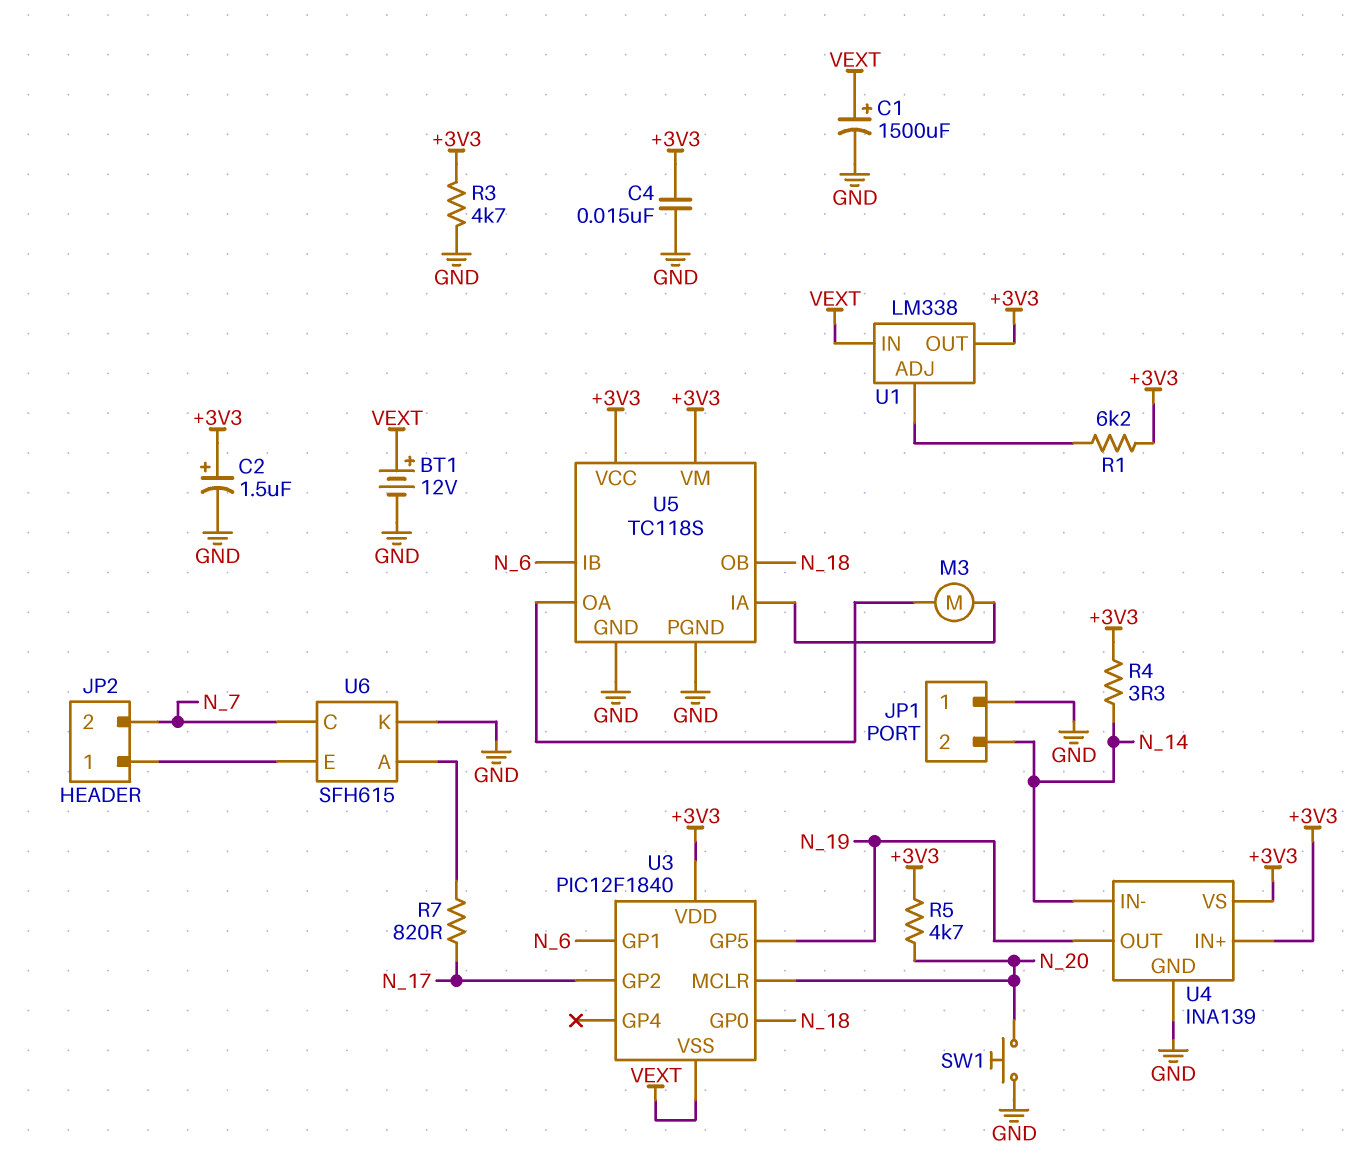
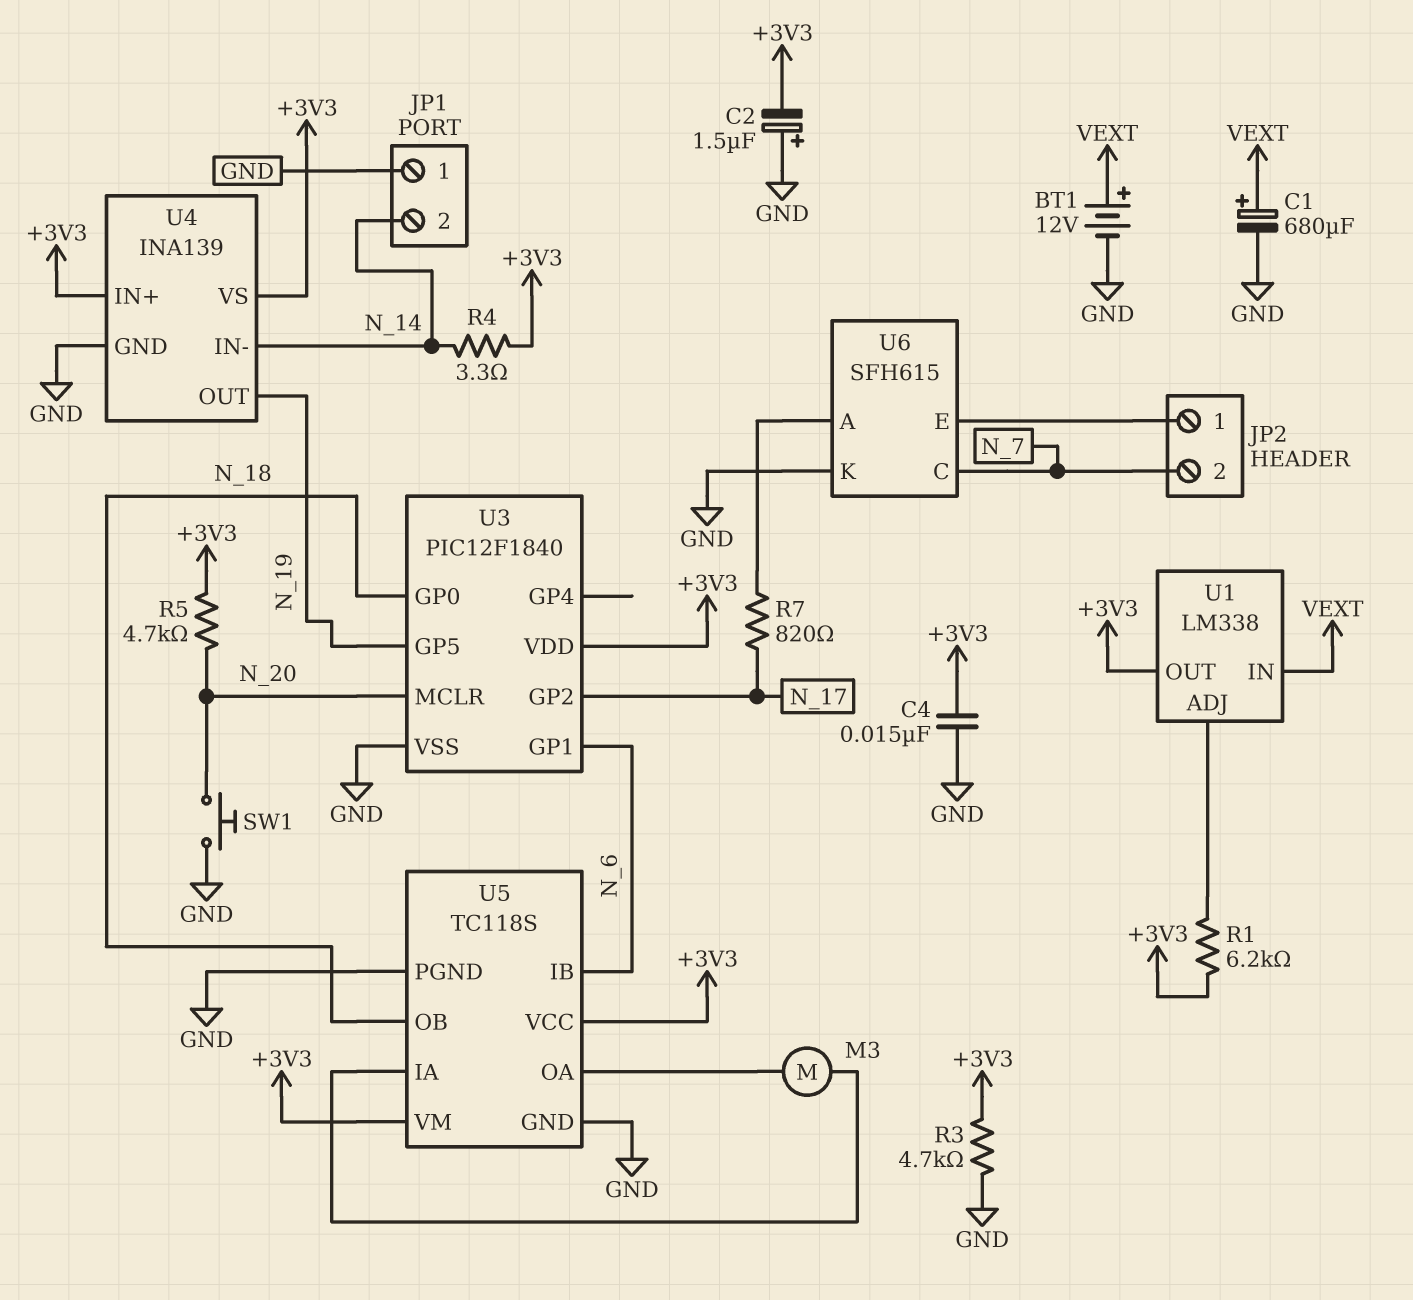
C1: 1500uF (plus VEXT, minus GND) -> 680uF (plus VEXT, minus GND)
C2: 1.5uF (plus +3V3, minus GND) -> 1.5uF (plus GND, minus +3V3)
U3 pin VSS: VEXT -> GND

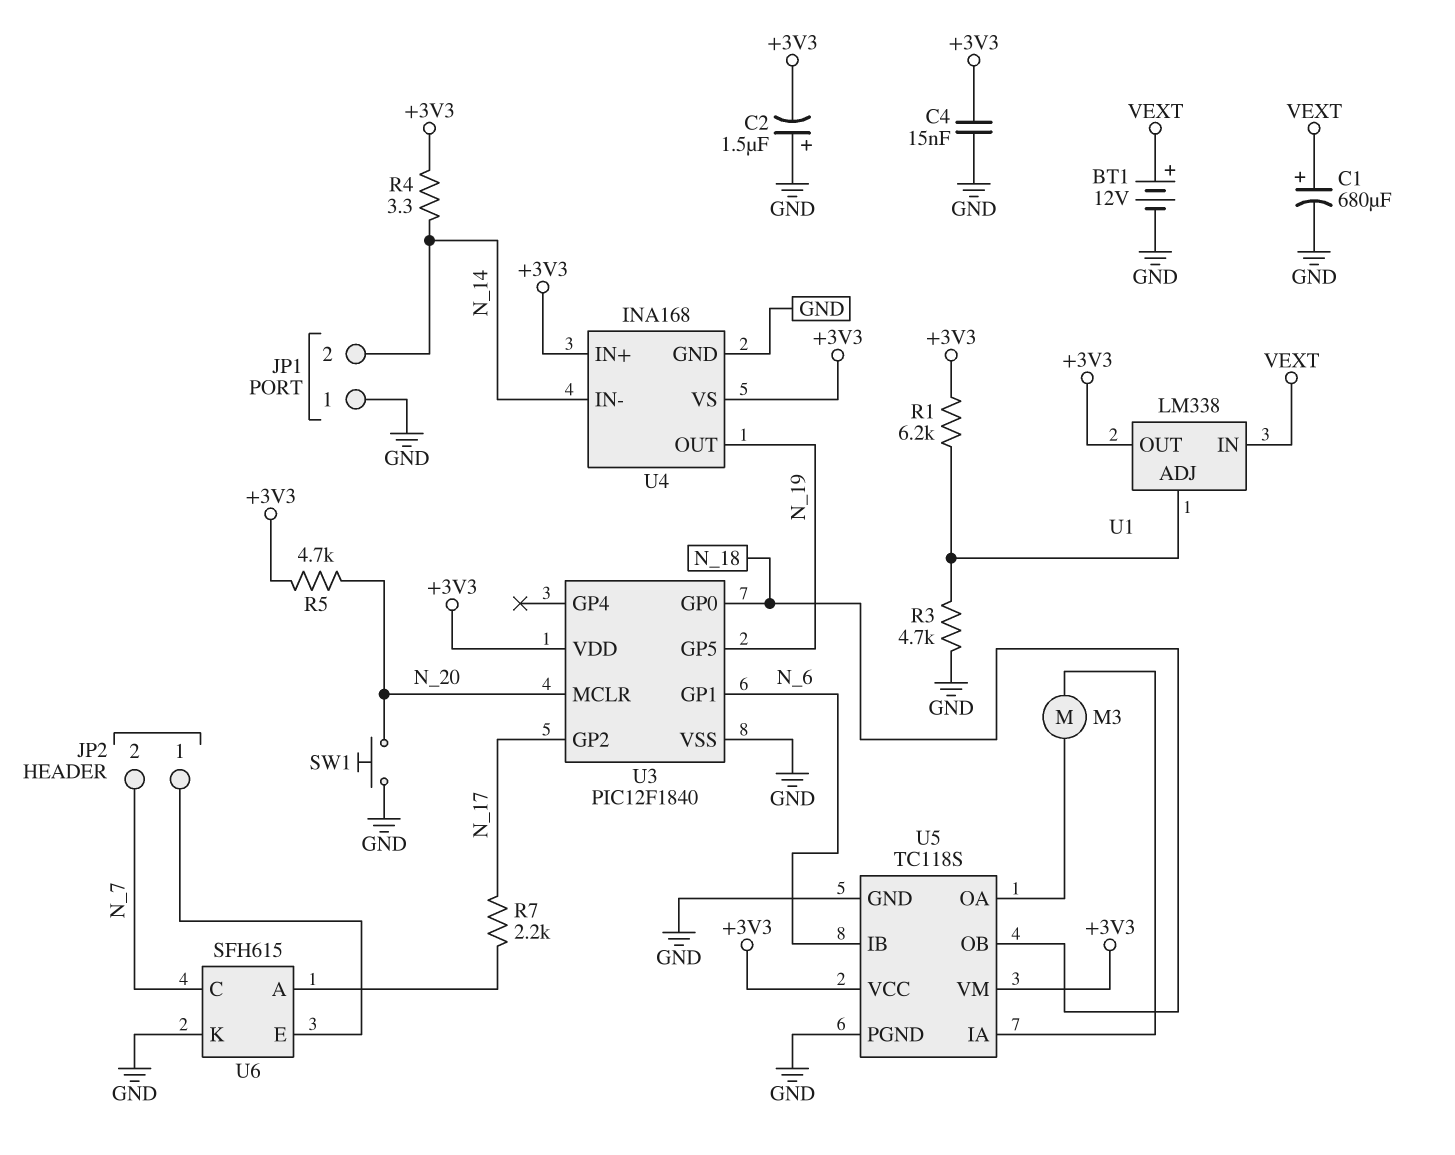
R3: 4.7k (+3V3, GND) -> 4.7k (GND, U1/ADJ)
R7: 820 (N_17, U6/A) -> 2.2k (N_17, U6/A)
U4: INA139 -> INA168

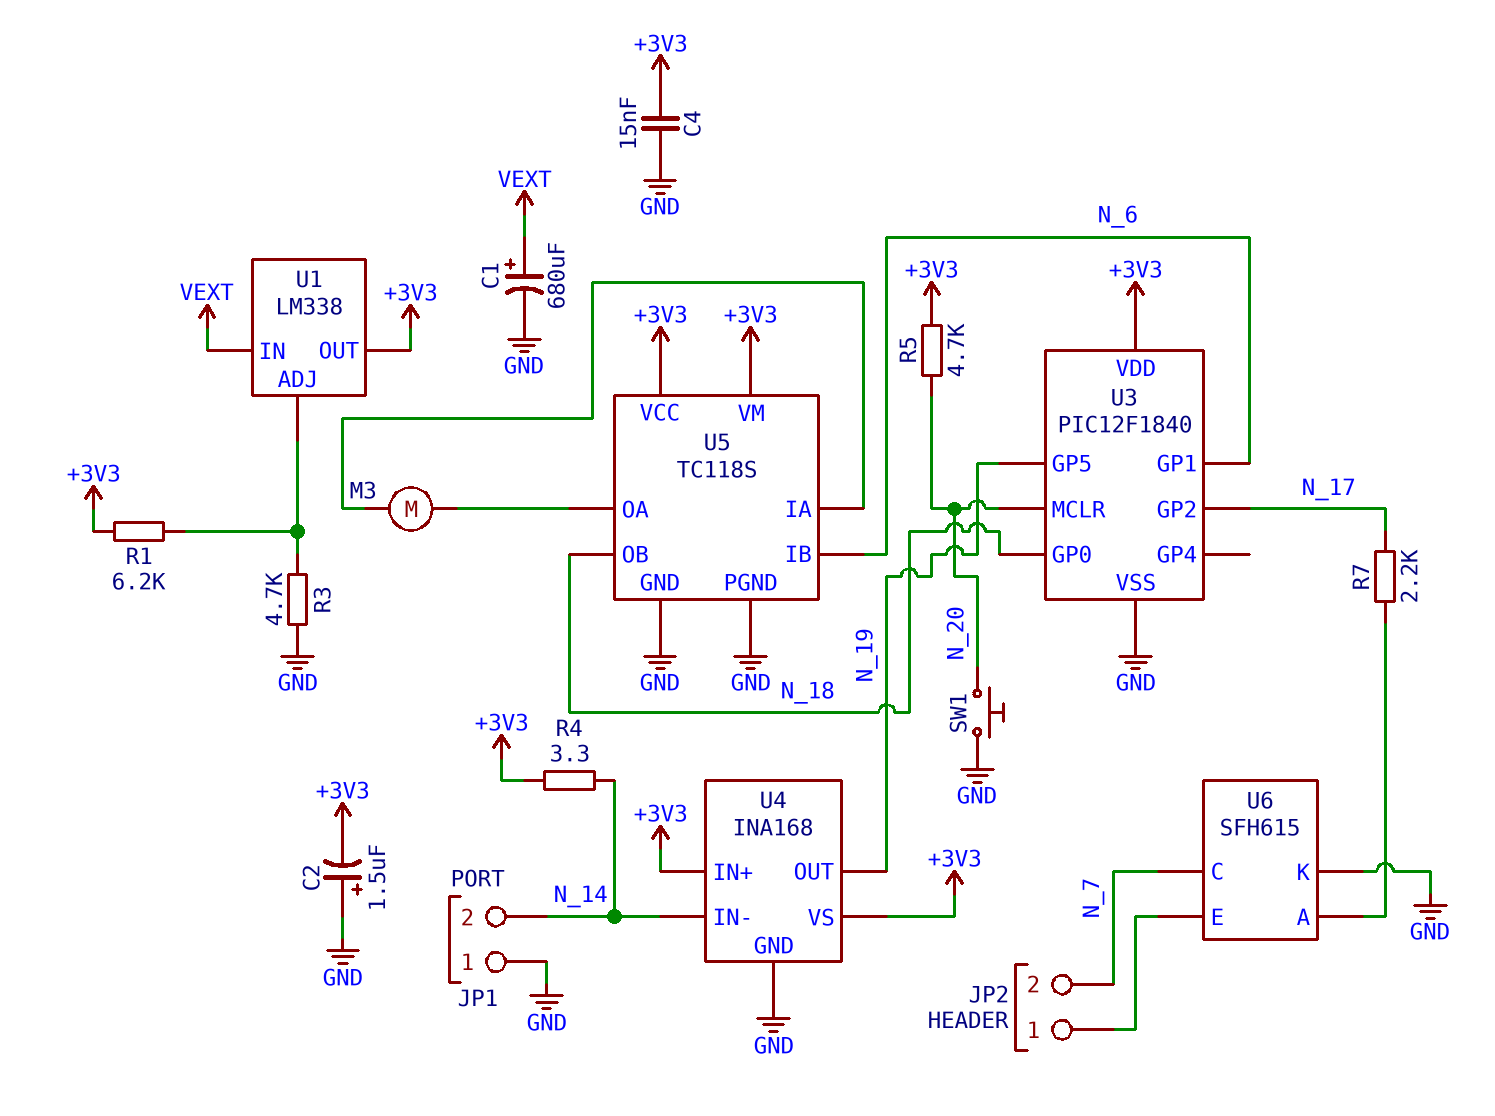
BT1: 12V (plus VEXT, minus GND) -> none

